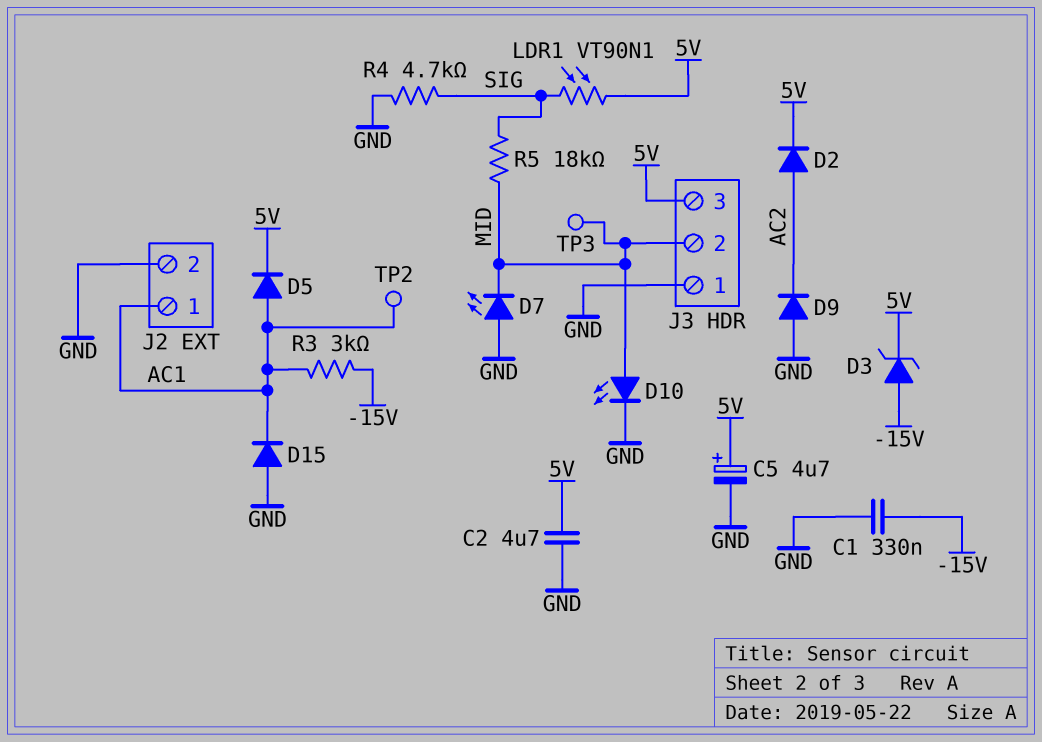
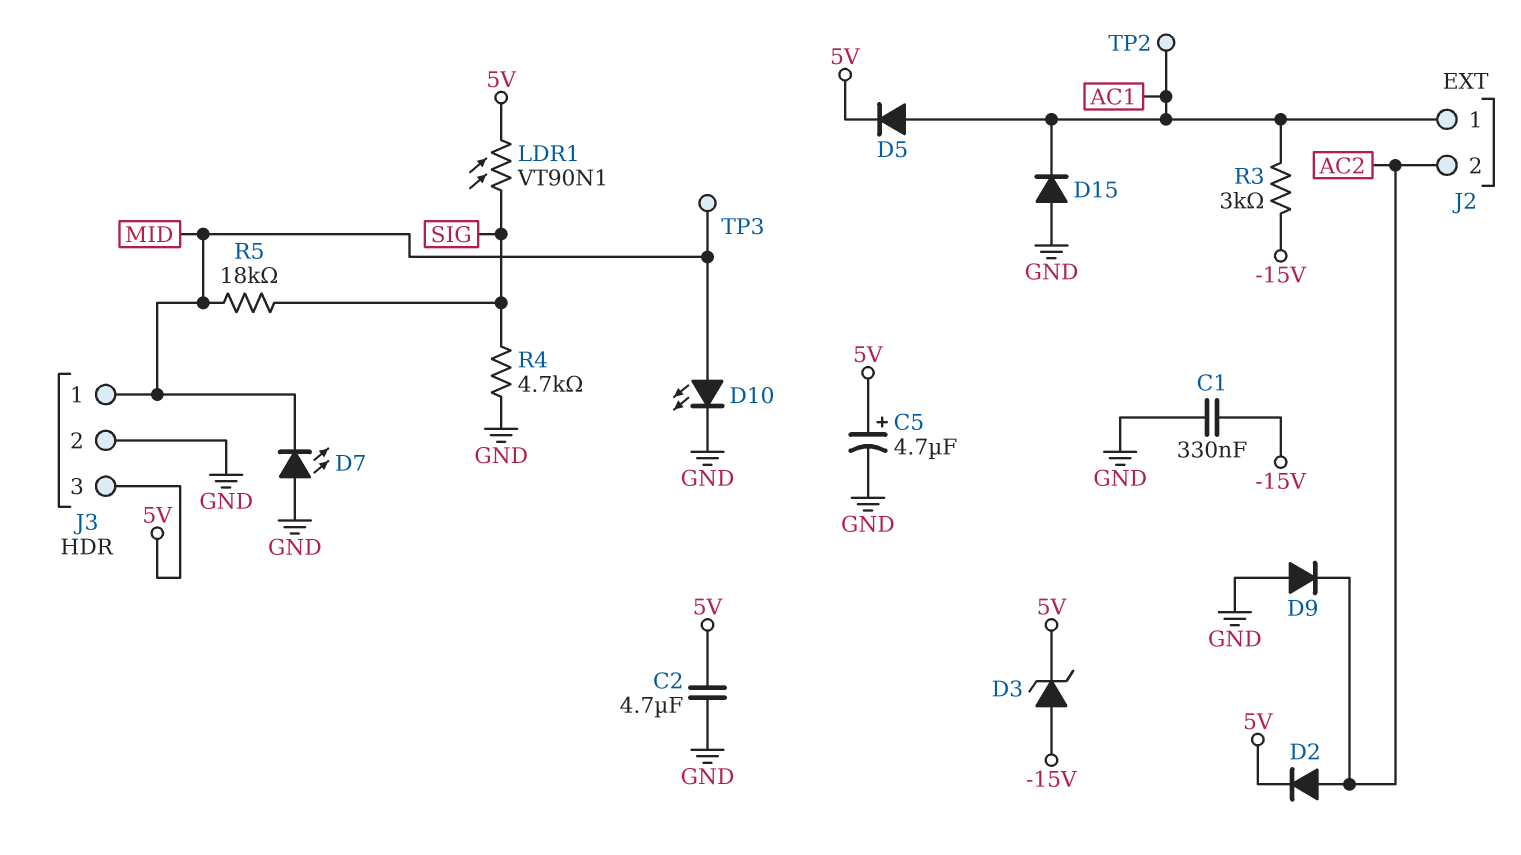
J2 pin 2: GND -> AC2
J3 pin 1: GND -> MID
J3 pin 2: MID -> GND

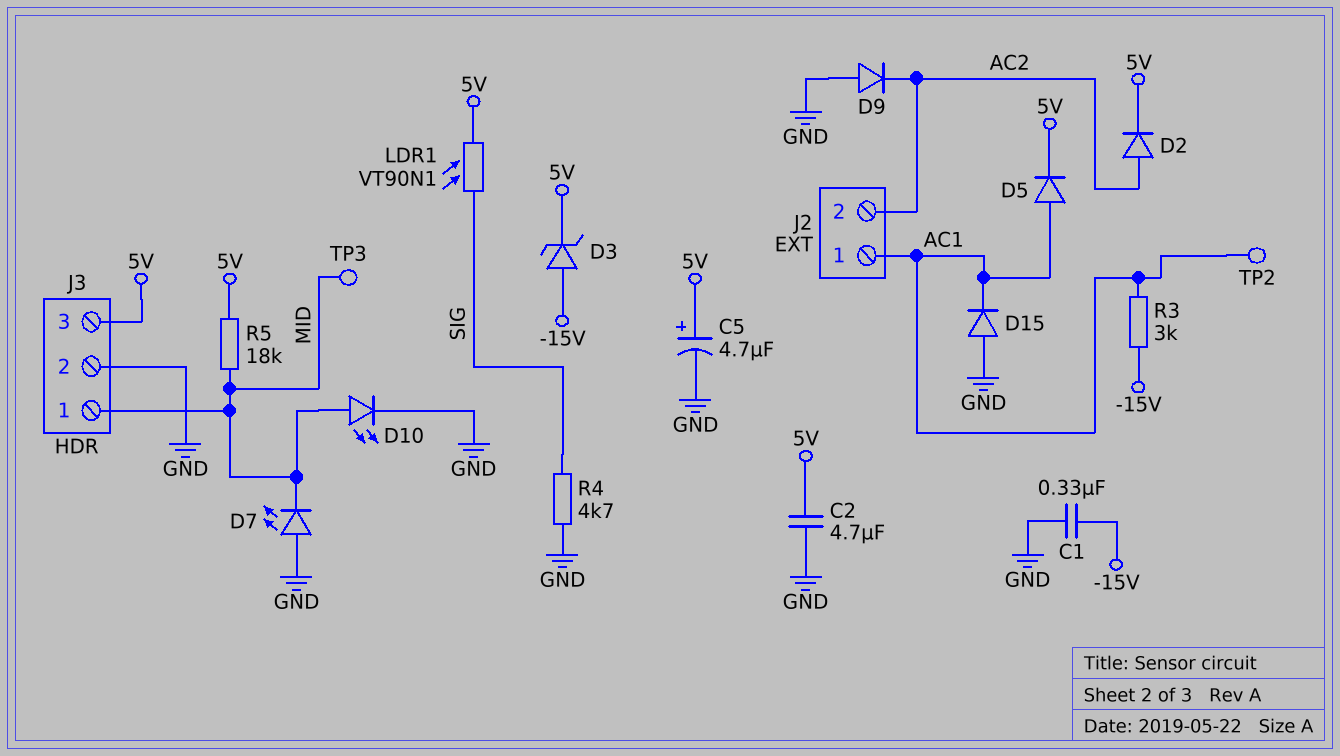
R5: 18k (MID, SIG) -> 18k (5V, MID)

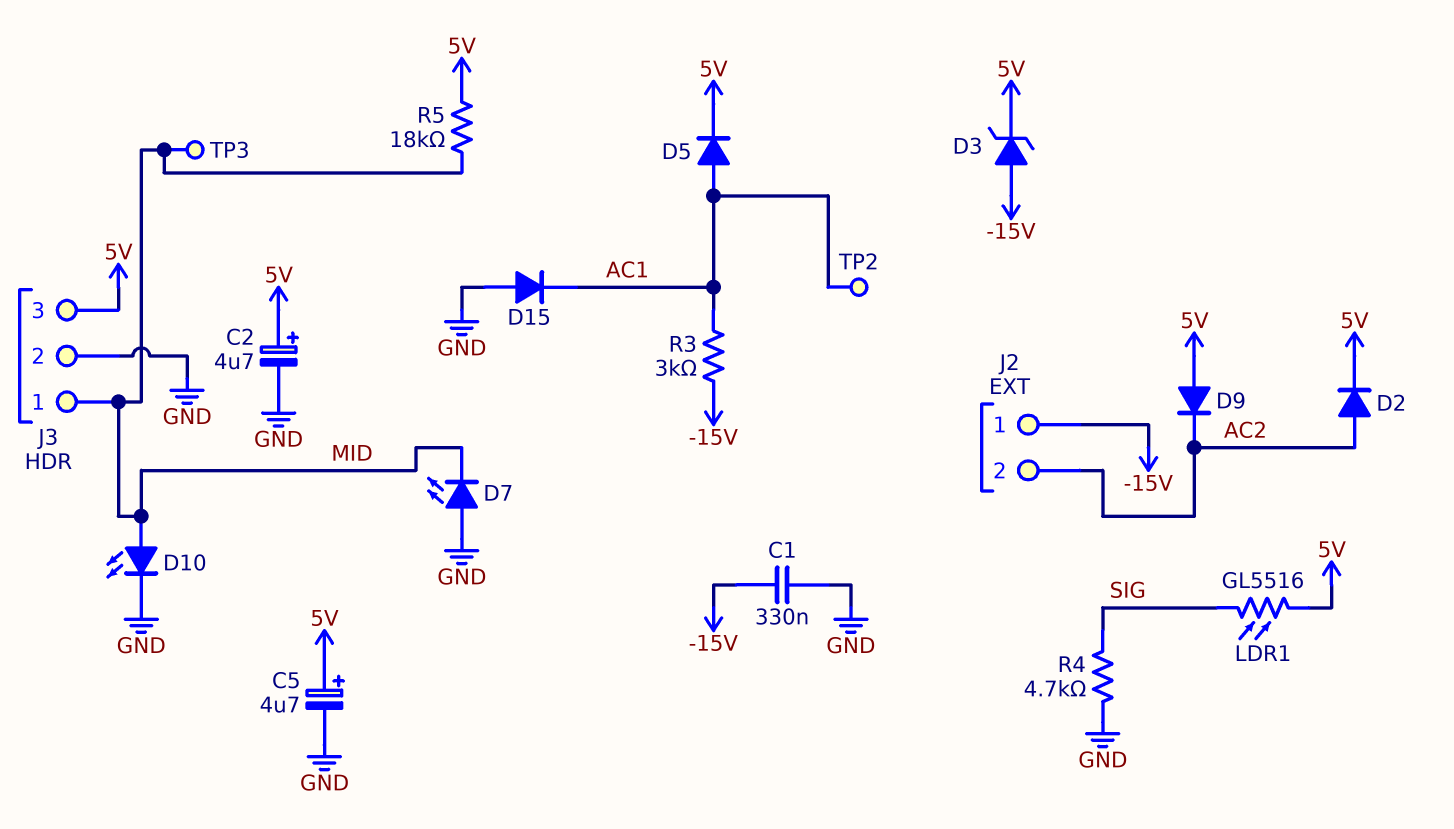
C2: 4.7uF (5V, GND) -> 4.7uF (plus 5V, minus GND)
D9: diode (A GND, K AC2) -> diode (A 5V, K AC2)
J2 pin 1: AC1 -> -15V
LDR1: VT90N1 (5V, SIG) -> GL5516 (5V, SIG)

